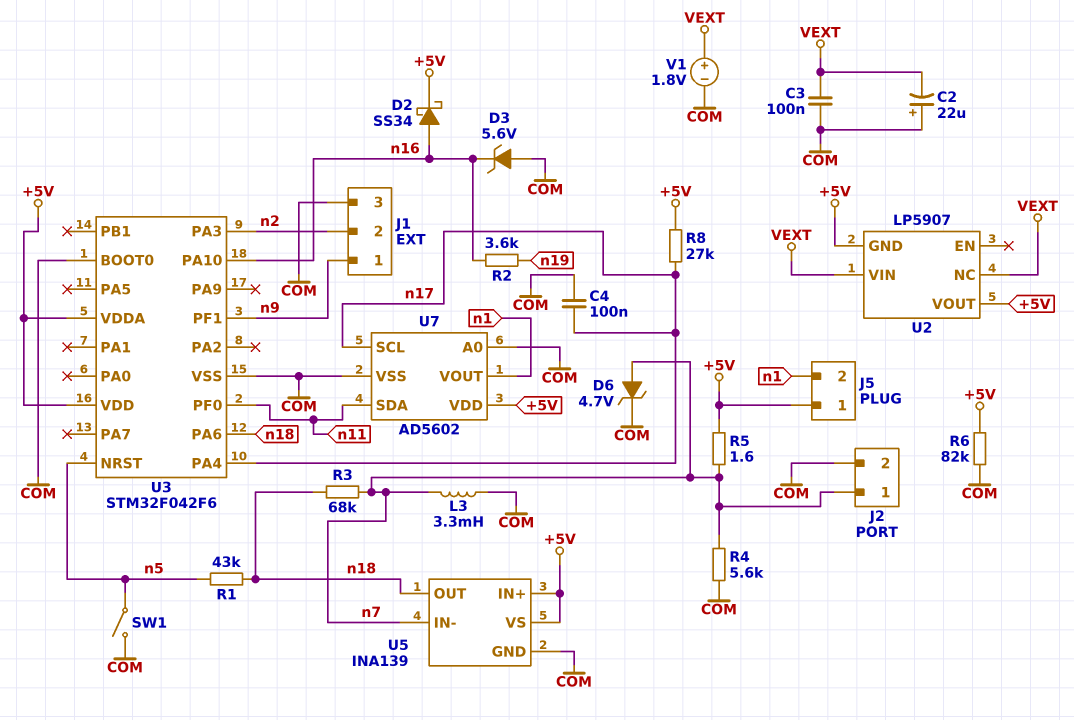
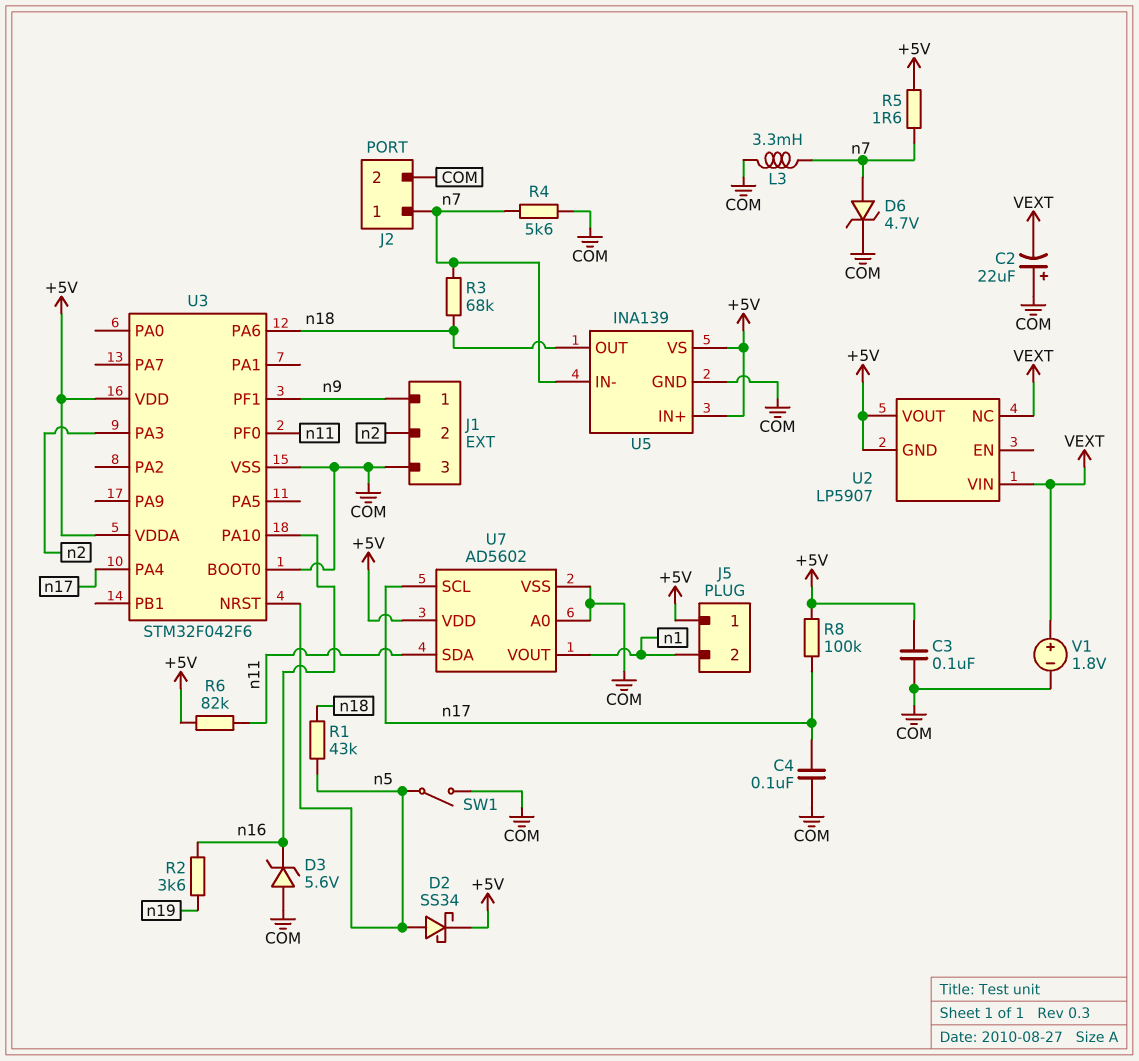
C3: 100nF (COM, VEXT) -> 100nF (+5V, COM)
D2: schottky SS34 (A n16, K +5V) -> schottky SS34 (A n5, K +5V)
R6: 82k (+5V, COM) -> 82k (+5V, n11)
R8: 27k (+5V, n17) -> 100k (+5V, n17)

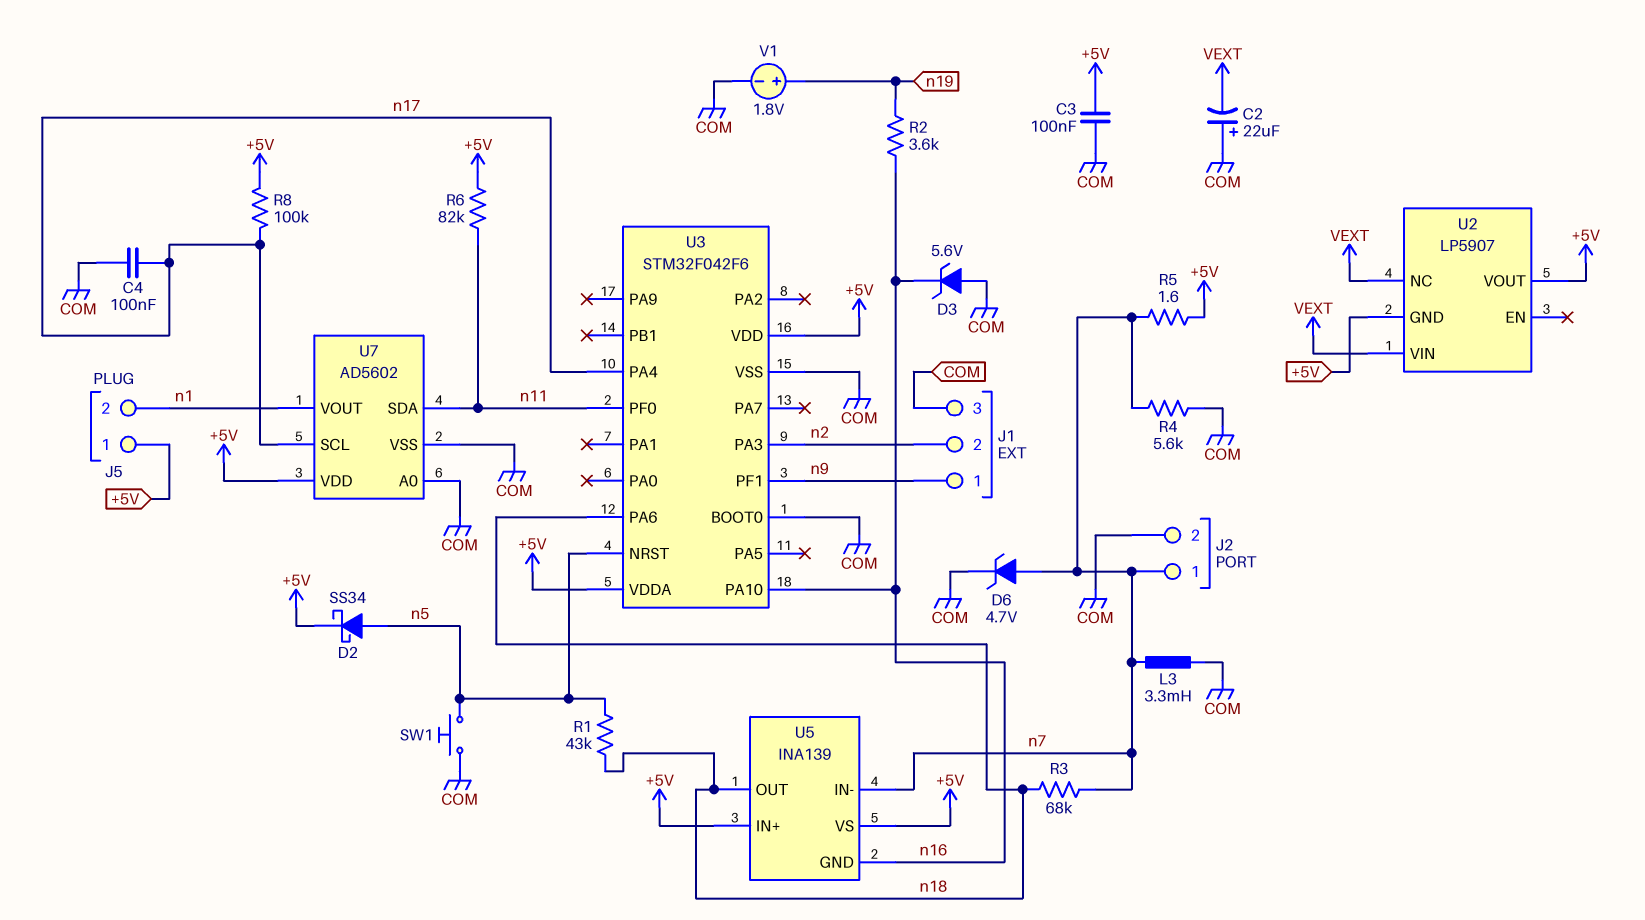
SW1: switch (COM, n5) -> button (COM, n5)
U5 pin GND: COM -> n16
V1: 1.8V (plus VEXT, minus COM) -> 1.8V (plus n19, minus COM)

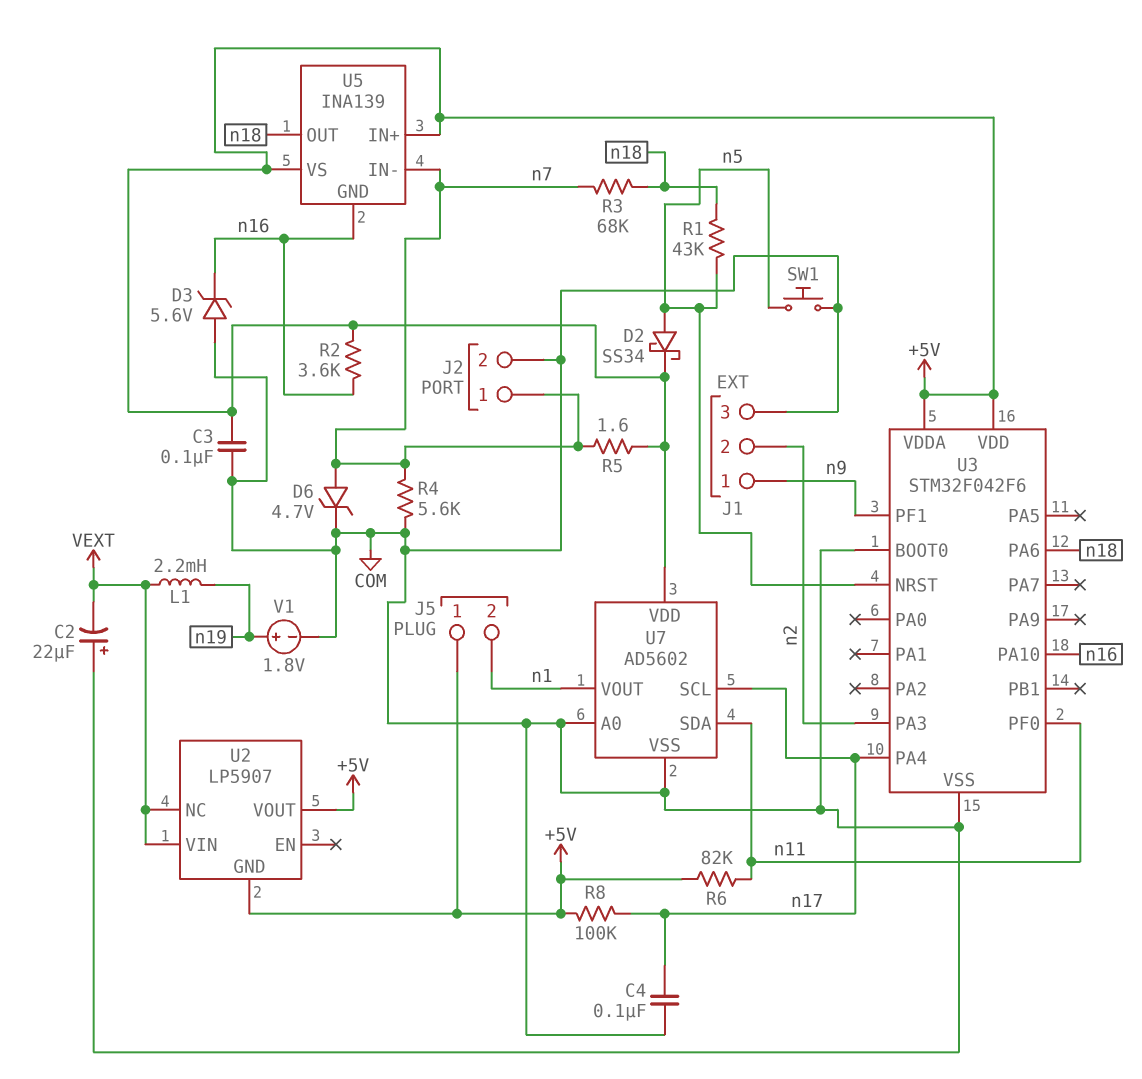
L1: none -> 2.2mH (VEXT, n19)
L3: 3.3mH (COM, n7) -> none
R2: 3.6k (n16, n19) -> 3.6k (+5V, n16)

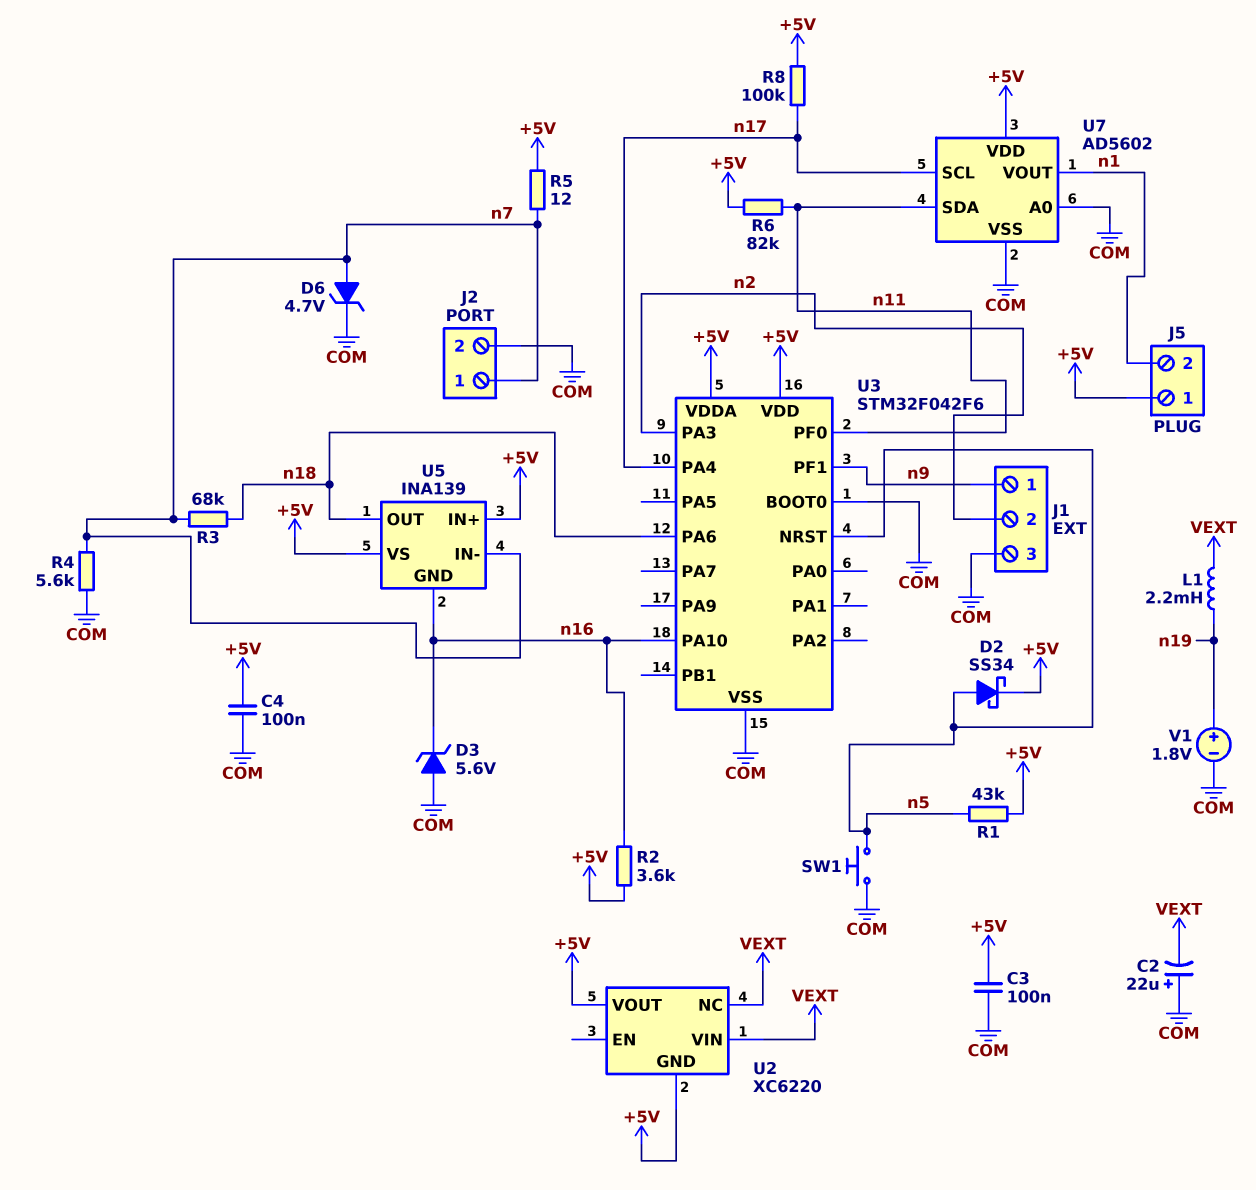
C4: 100nF (COM, n17) -> 100nF (+5V, COM)
R1: 43k (n5, n18) -> 43k (+5V, n5)
R5: 1.6 (+5V, n7) -> 12 (+5V, n7)
U2: LP5907 -> XC6220

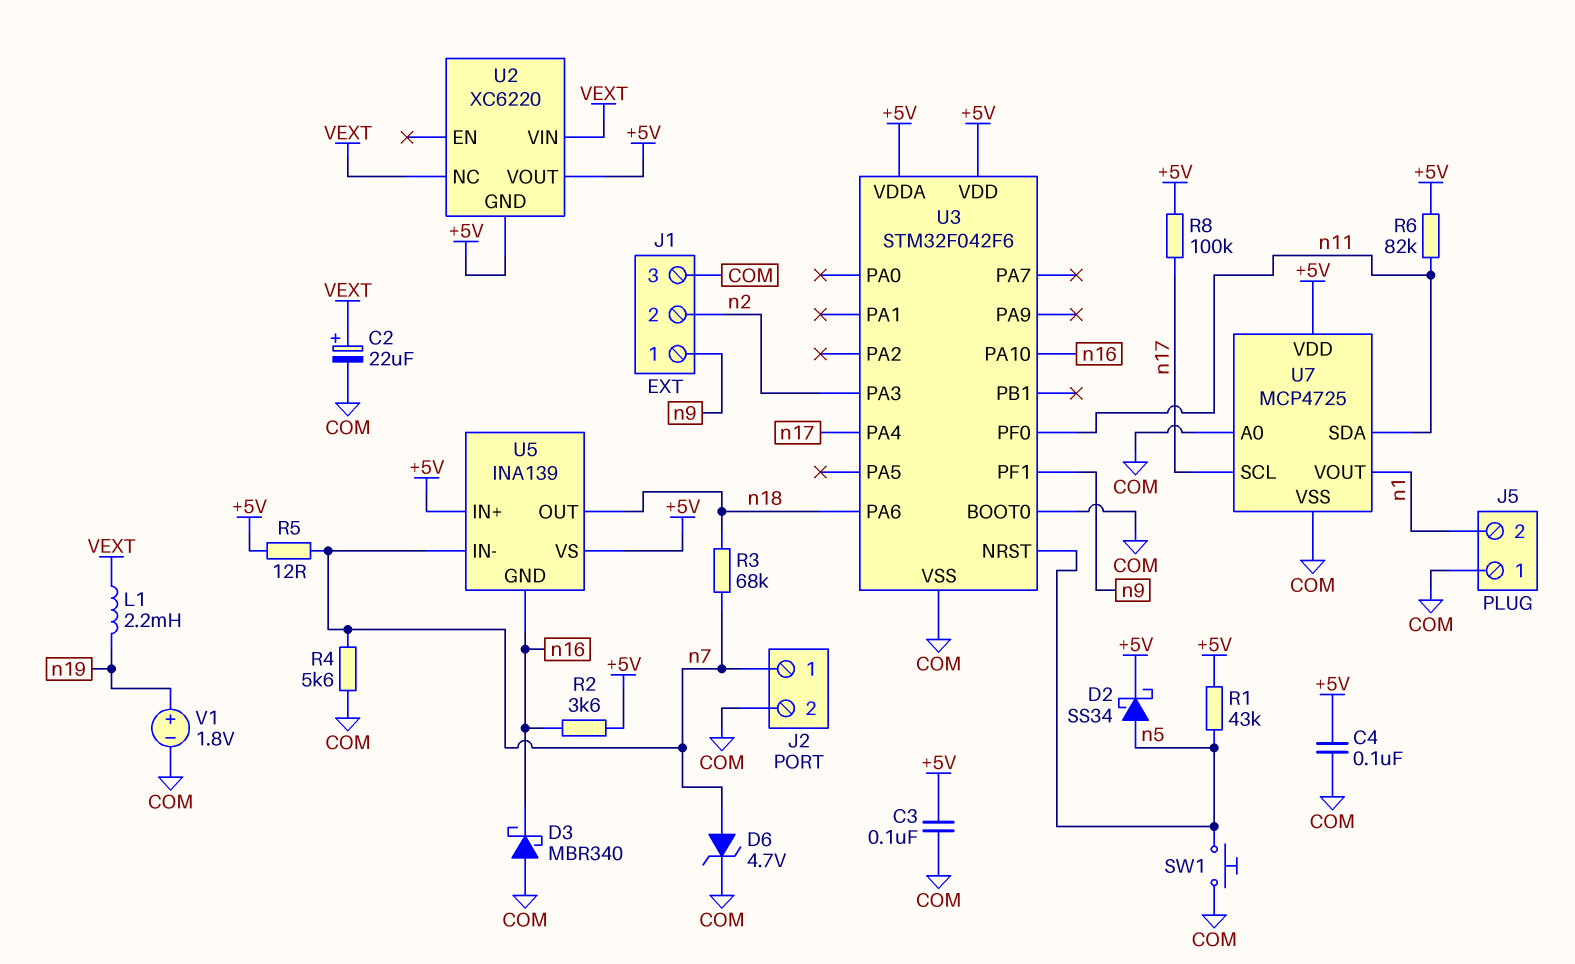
C2: 22uF (plus COM, minus VEXT) -> 22uF (plus VEXT, minus COM)
D3: zener 5.6V (A COM, K n16) -> schottky MBR340 (A COM, K n16)
J5 pin 1: +5V -> COM
U7: AD5602 -> MCP4725

